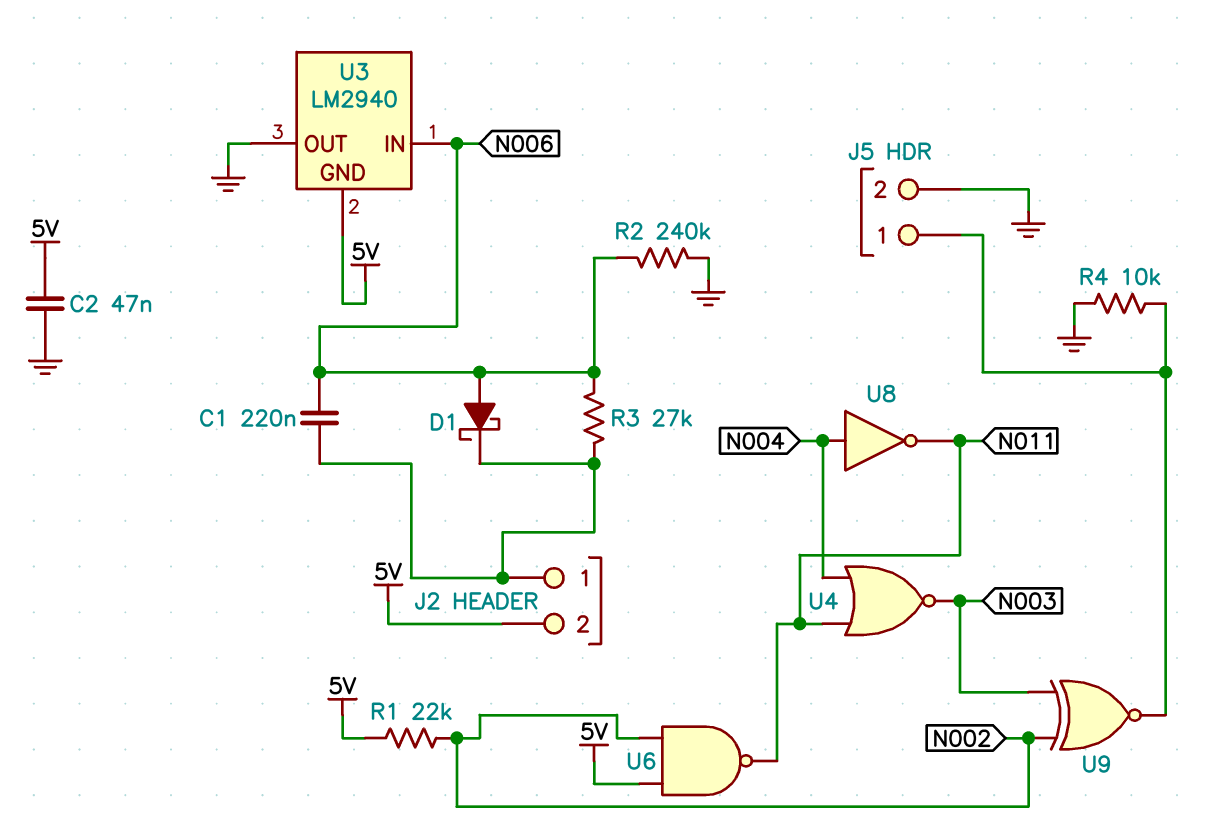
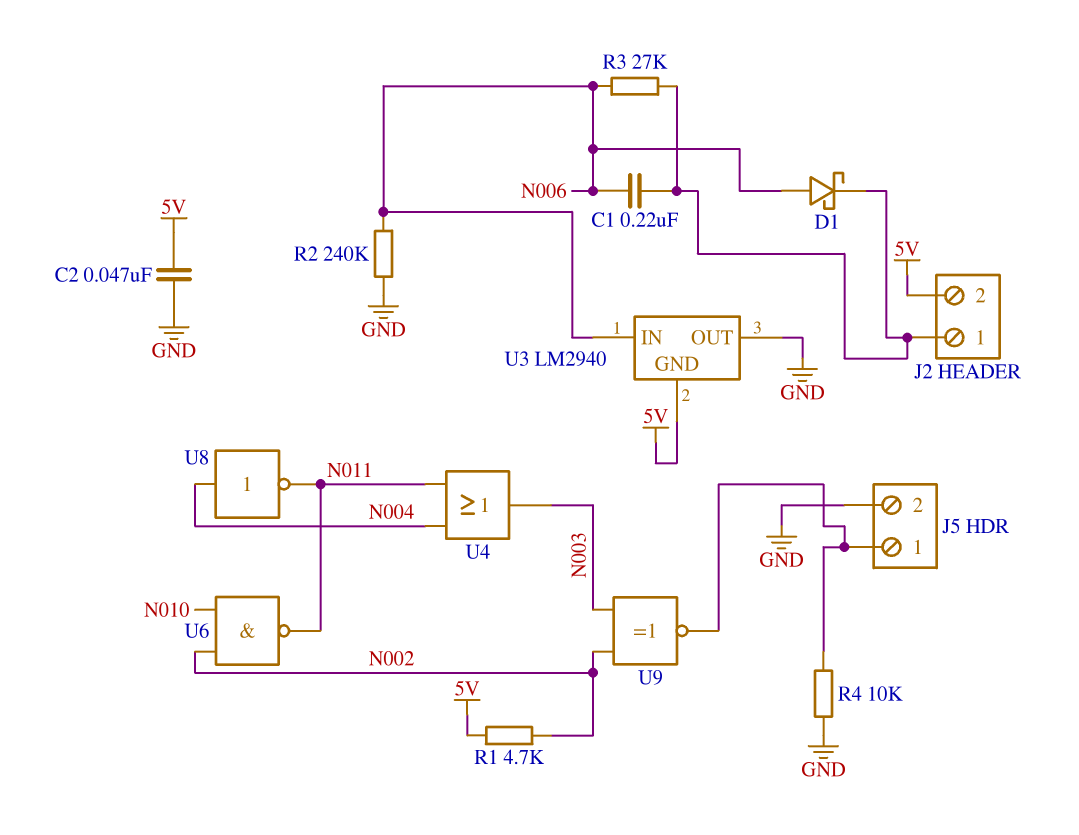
R1: 22k (5V, N002) -> 4.7k (5V, N002)
U4: NOR (in N004, in N011, out N003) -> OR (in N004, in N011, out N003)
U6: NAND (in 5V, in N002, out N011) -> NAND (in N002, in N010, out N011)

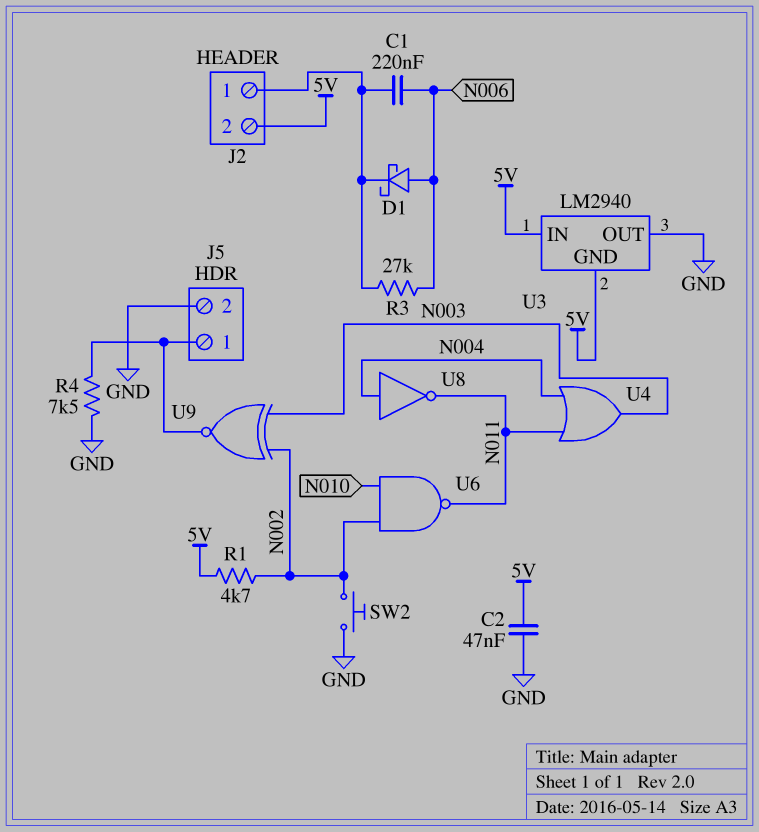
R2: 240k (GND, N006) -> none
R4: 10k (GND, J5/1) -> 7.5k (GND, J5/1)
SW2: none -> button (GND, N002)
U3 pin IN: N006 -> 5V

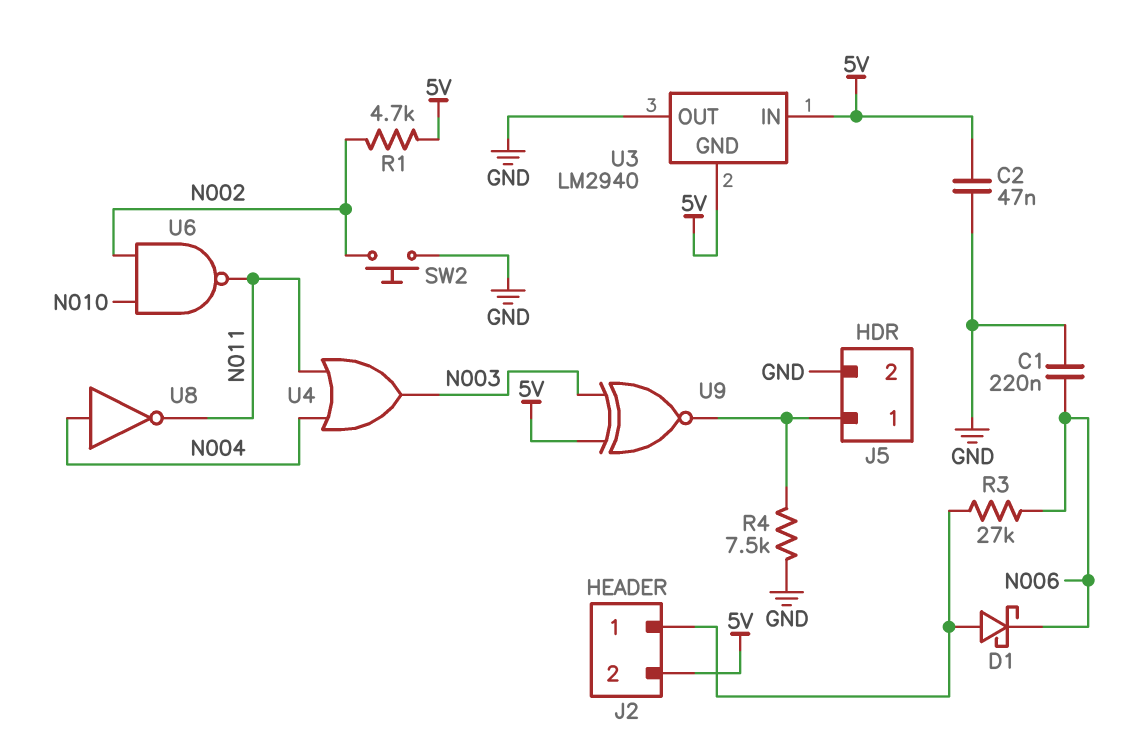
C1: 220nF (J2/1, N006) -> 220nF (GND, N006)
D1: schottky (A N006, K J2/1) -> schottky (A J2/1, K N006)
U9: XNOR (in N002, in N003, out J5/1) -> XNOR (in 5V, in N003, out J5/1)

